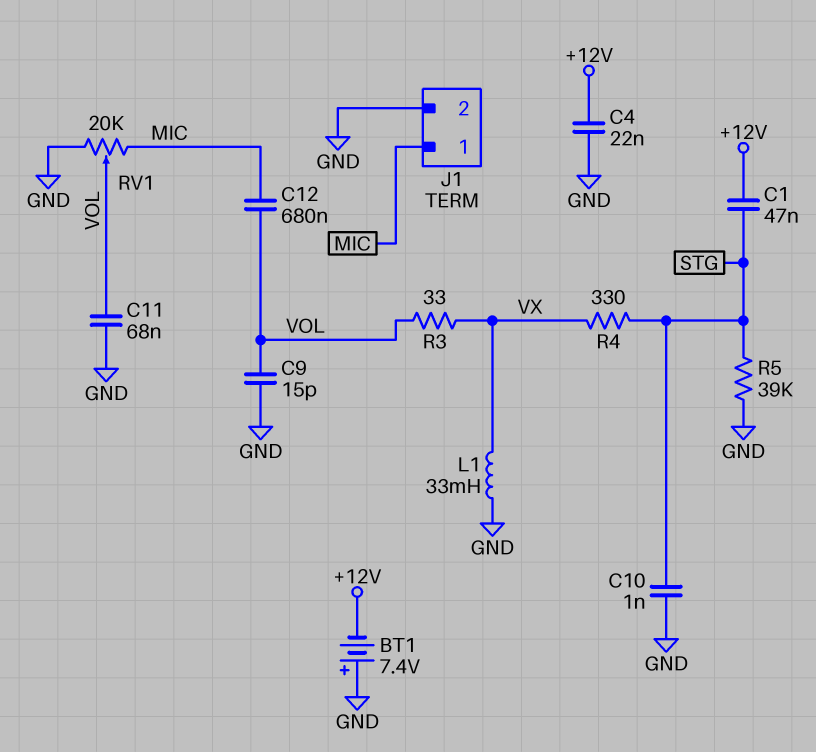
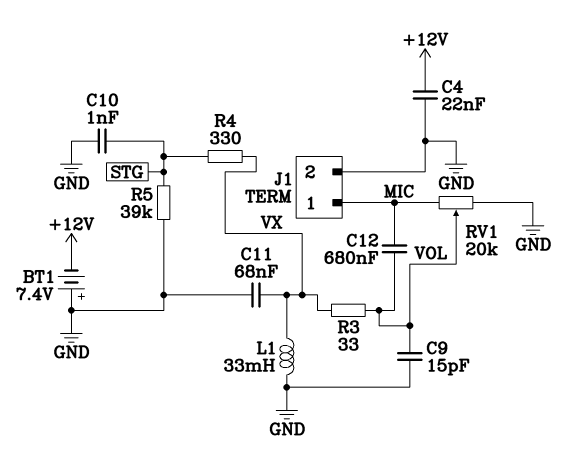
C1: 47nF (+12V, STG) -> none
C11: 68nF (GND, VOL) -> 68nF (GND, VX)

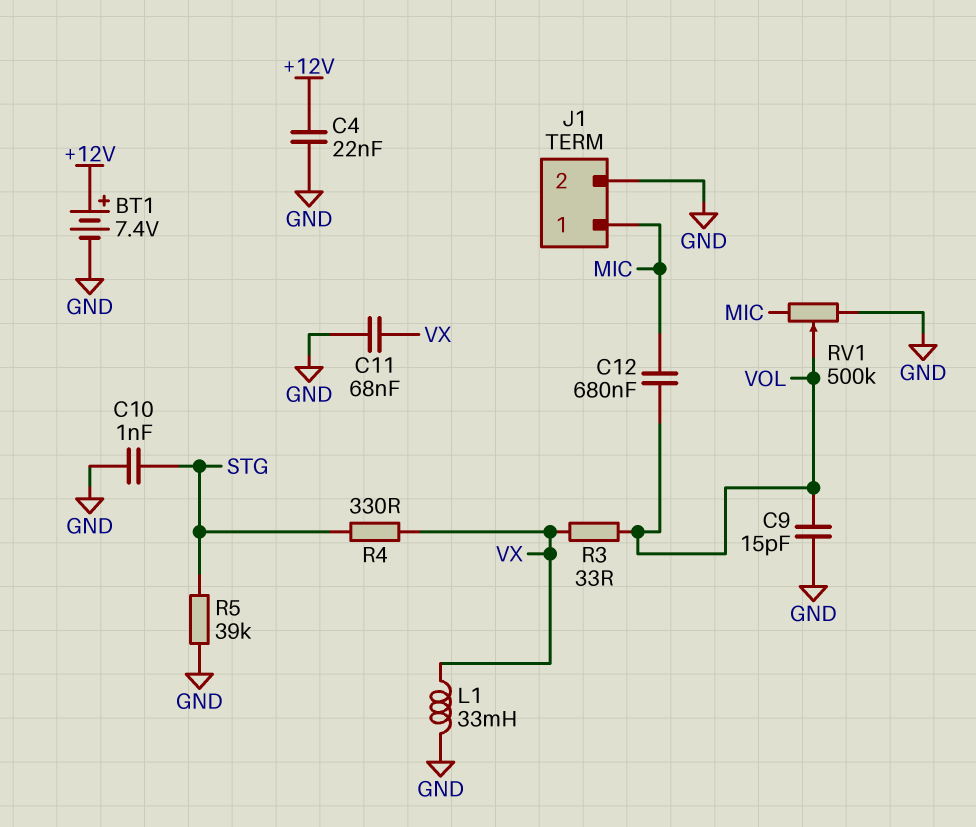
BT1: 7.4V (plus GND, minus +12V) -> 7.4V (plus +12V, minus GND)
RV1: 20k (GND, MIC, wiper VOL) -> 500k (GND, MIC, wiper VOL)

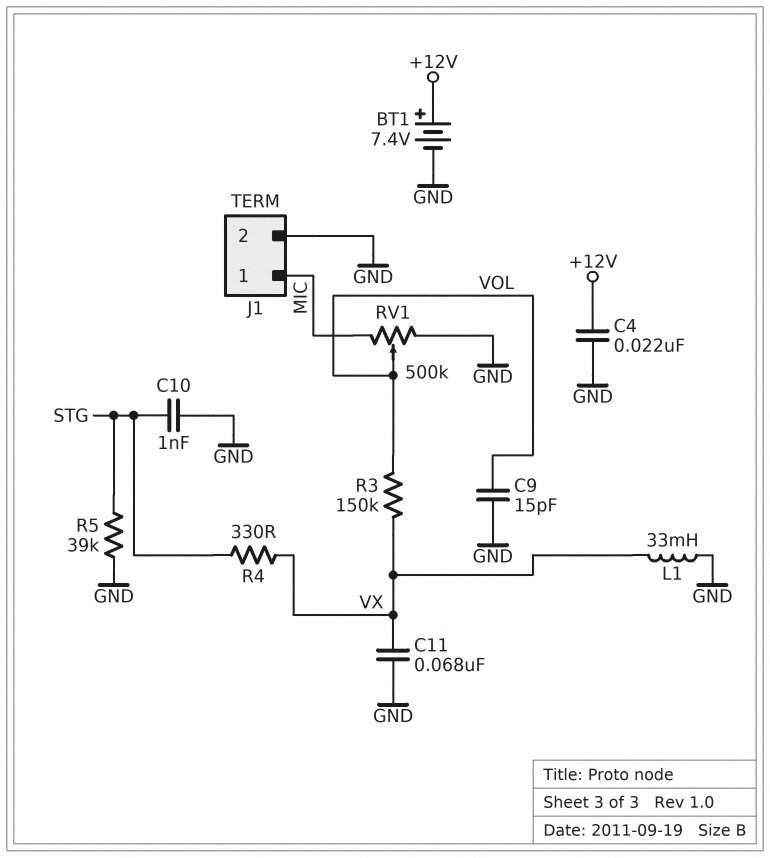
C12: 680nF (MIC, VOL) -> none
R3: 33 (VOL, VX) -> 150k (VOL, VX)

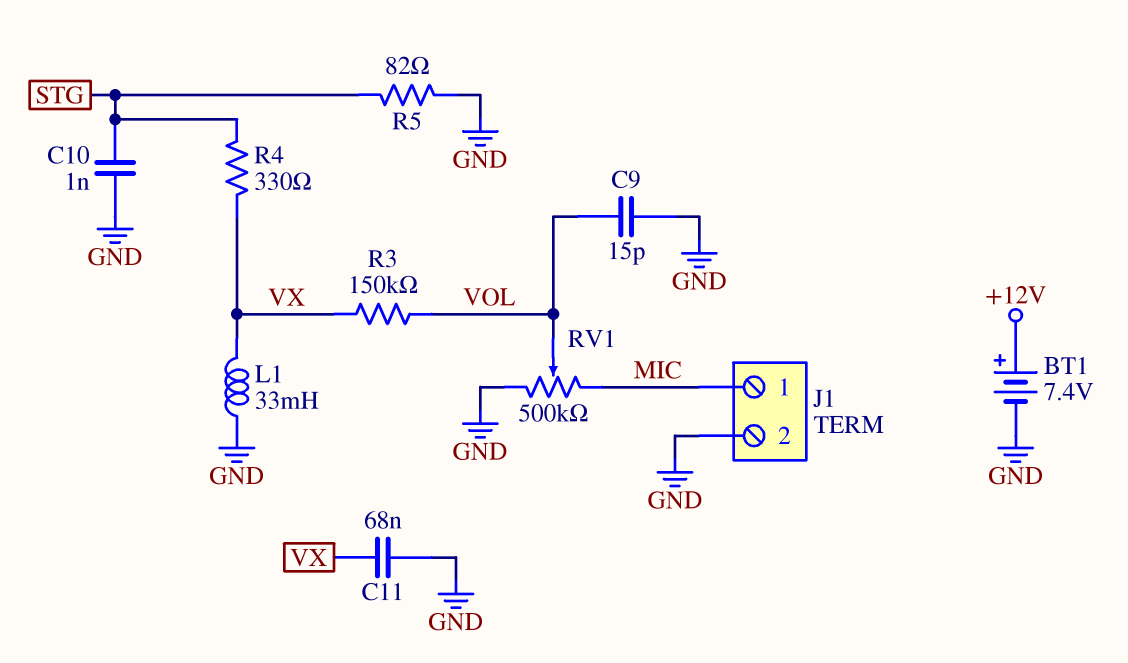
C4: 22nF (+12V, GND) -> none
R5: 39k (GND, STG) -> 82 (GND, STG)

